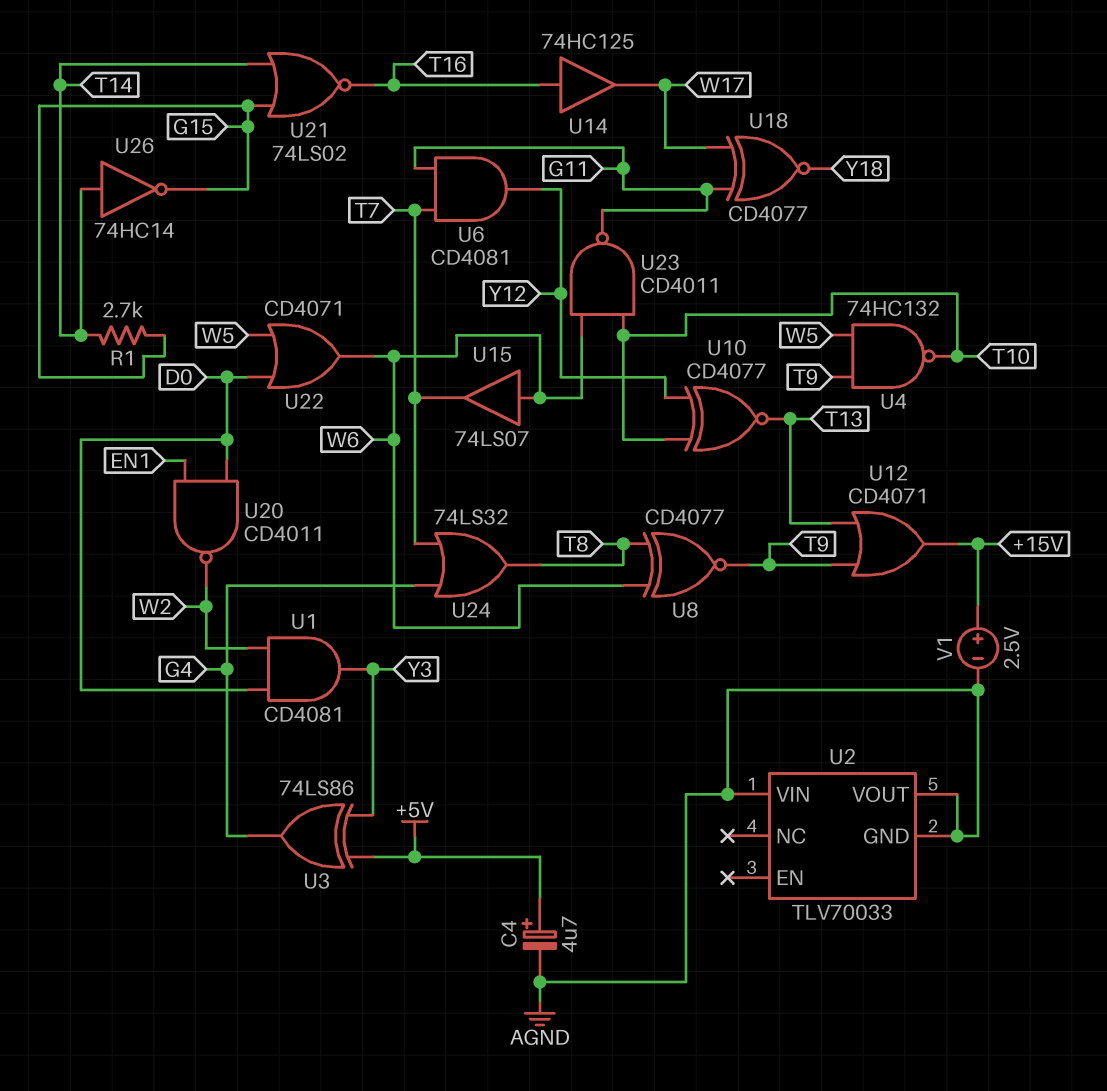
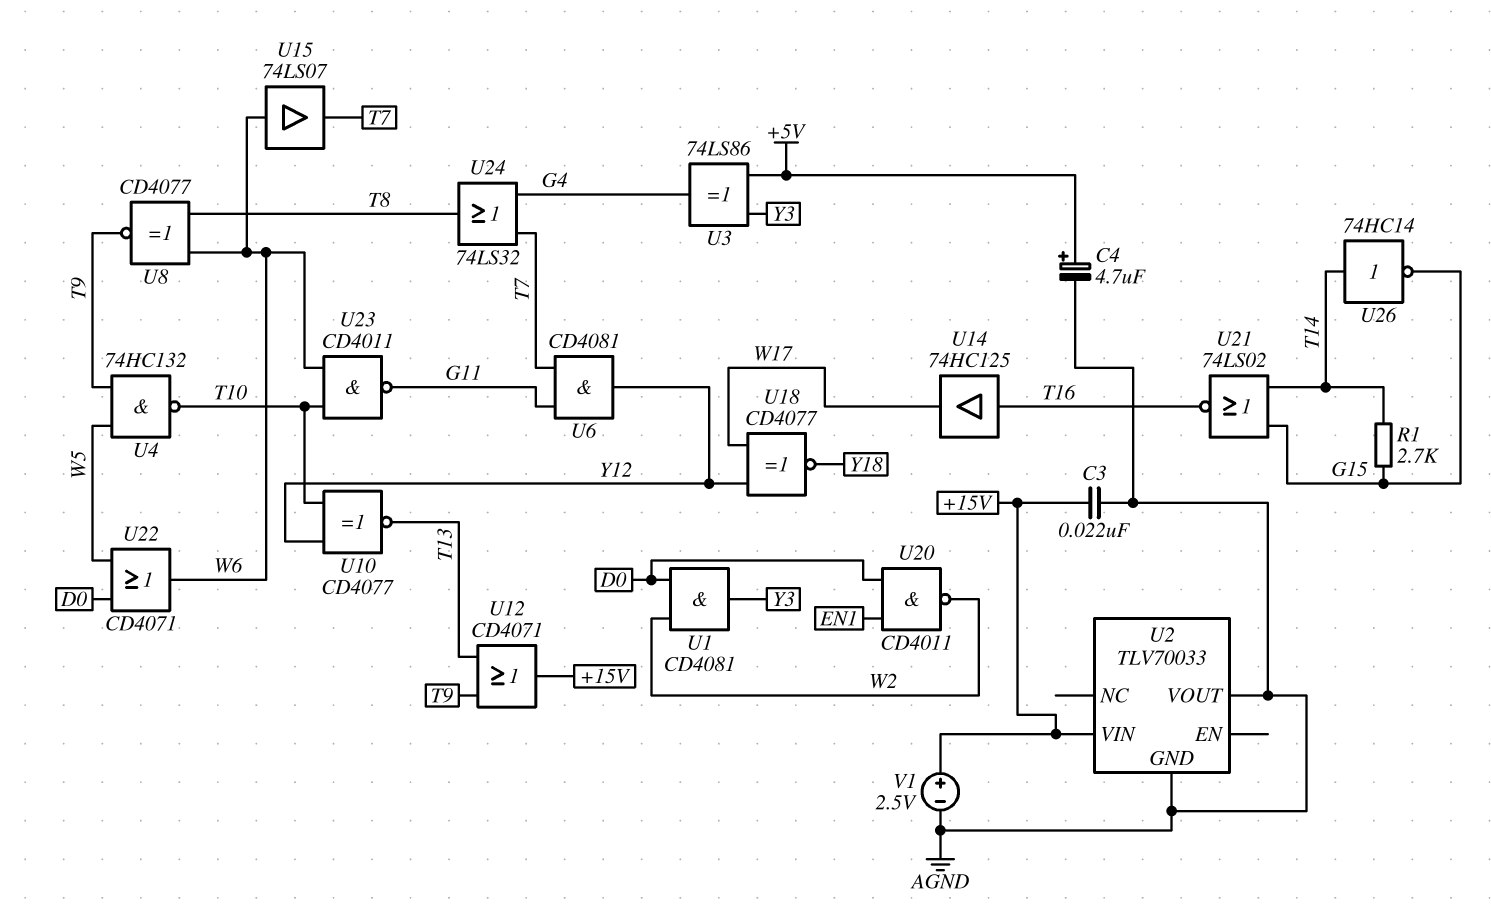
C3: none -> 22nF (+15V, AGND)
U2 pin VIN: AGND -> +15V
U18: XNOR CD4077 (in G11, in W17, out Y18) -> XNOR CD4077 (in W17, in Y12, out Y18)

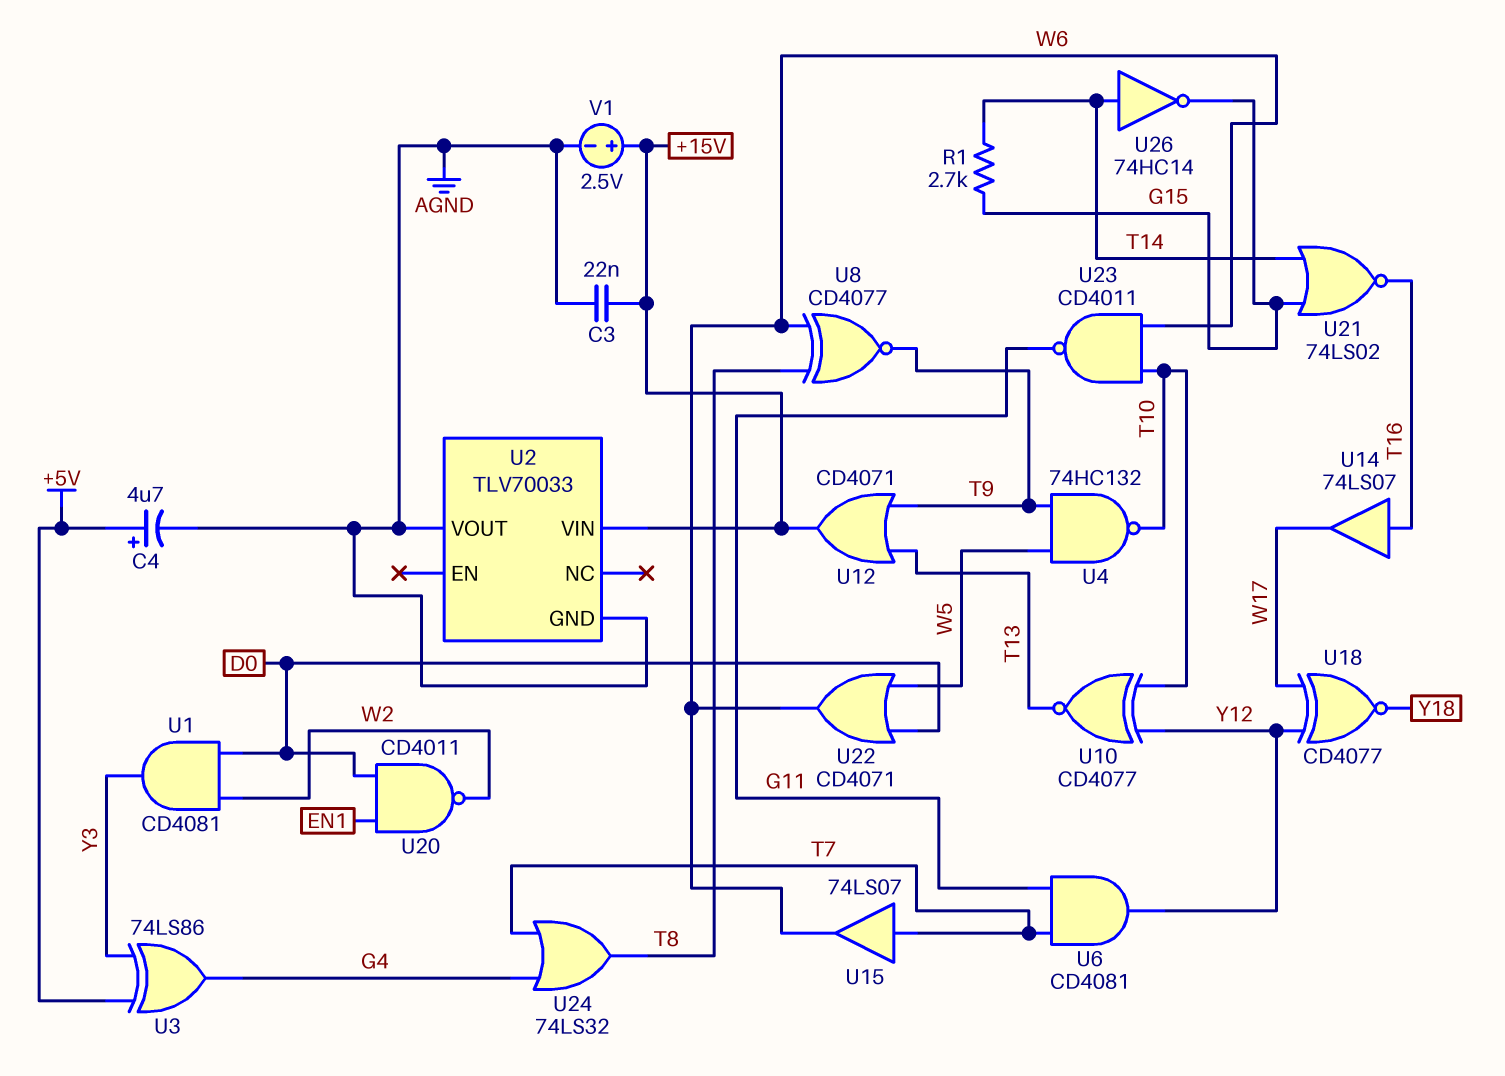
U14: buffer 74HC125 (in T16, out W17) -> buffer 74LS07 (in T16, out W17)
U15: buffer 74LS07 (in W6, out T7) -> buffer 74LS07 (in T7, out W6)

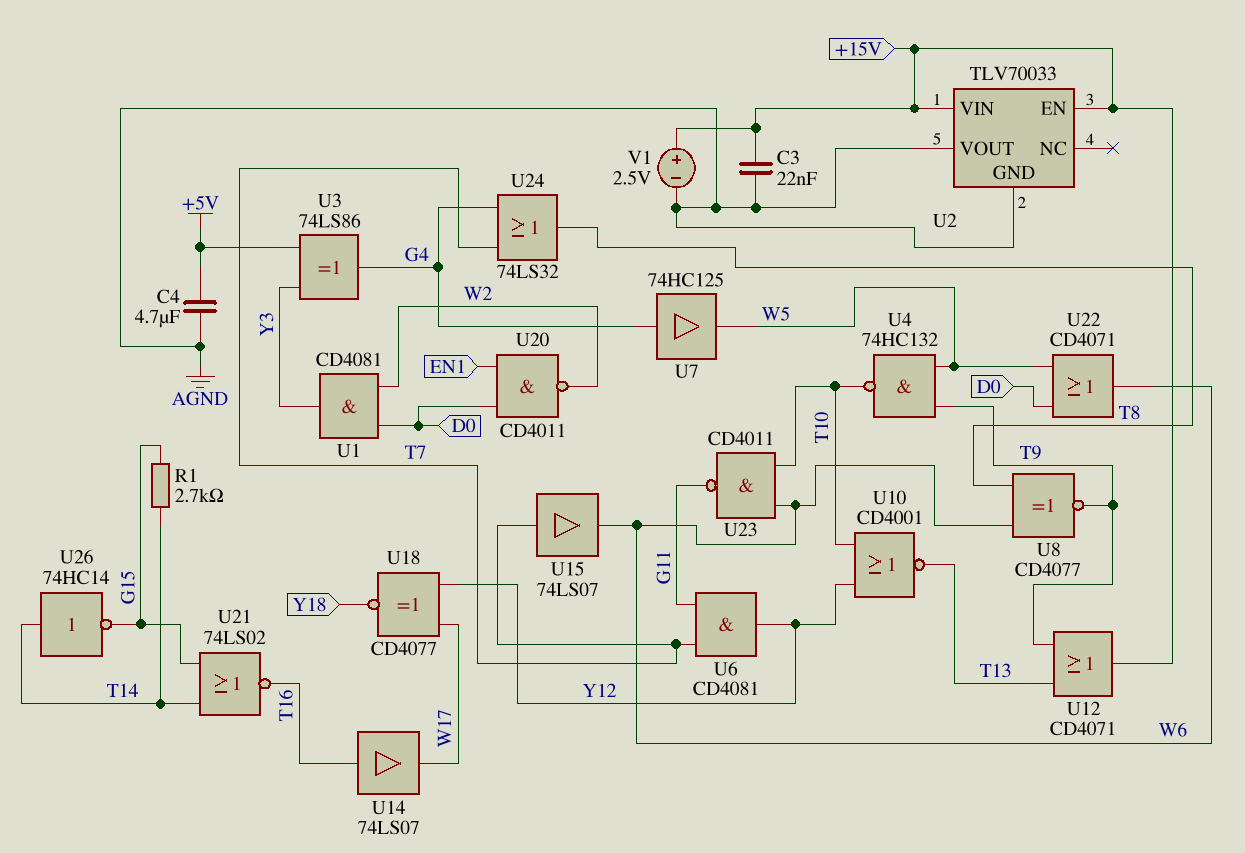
C4: 4.7uF (plus +5V, minus AGND) -> 4.7uF (+5V, AGND)
U2 pin EN: none -> +15V
U7: none -> buffer 74HC125 (in G4, out W5)
U10: XNOR CD4077 (in T10, in Y12, out T13) -> NOR CD4001 (in T10, in Y12, out T13)

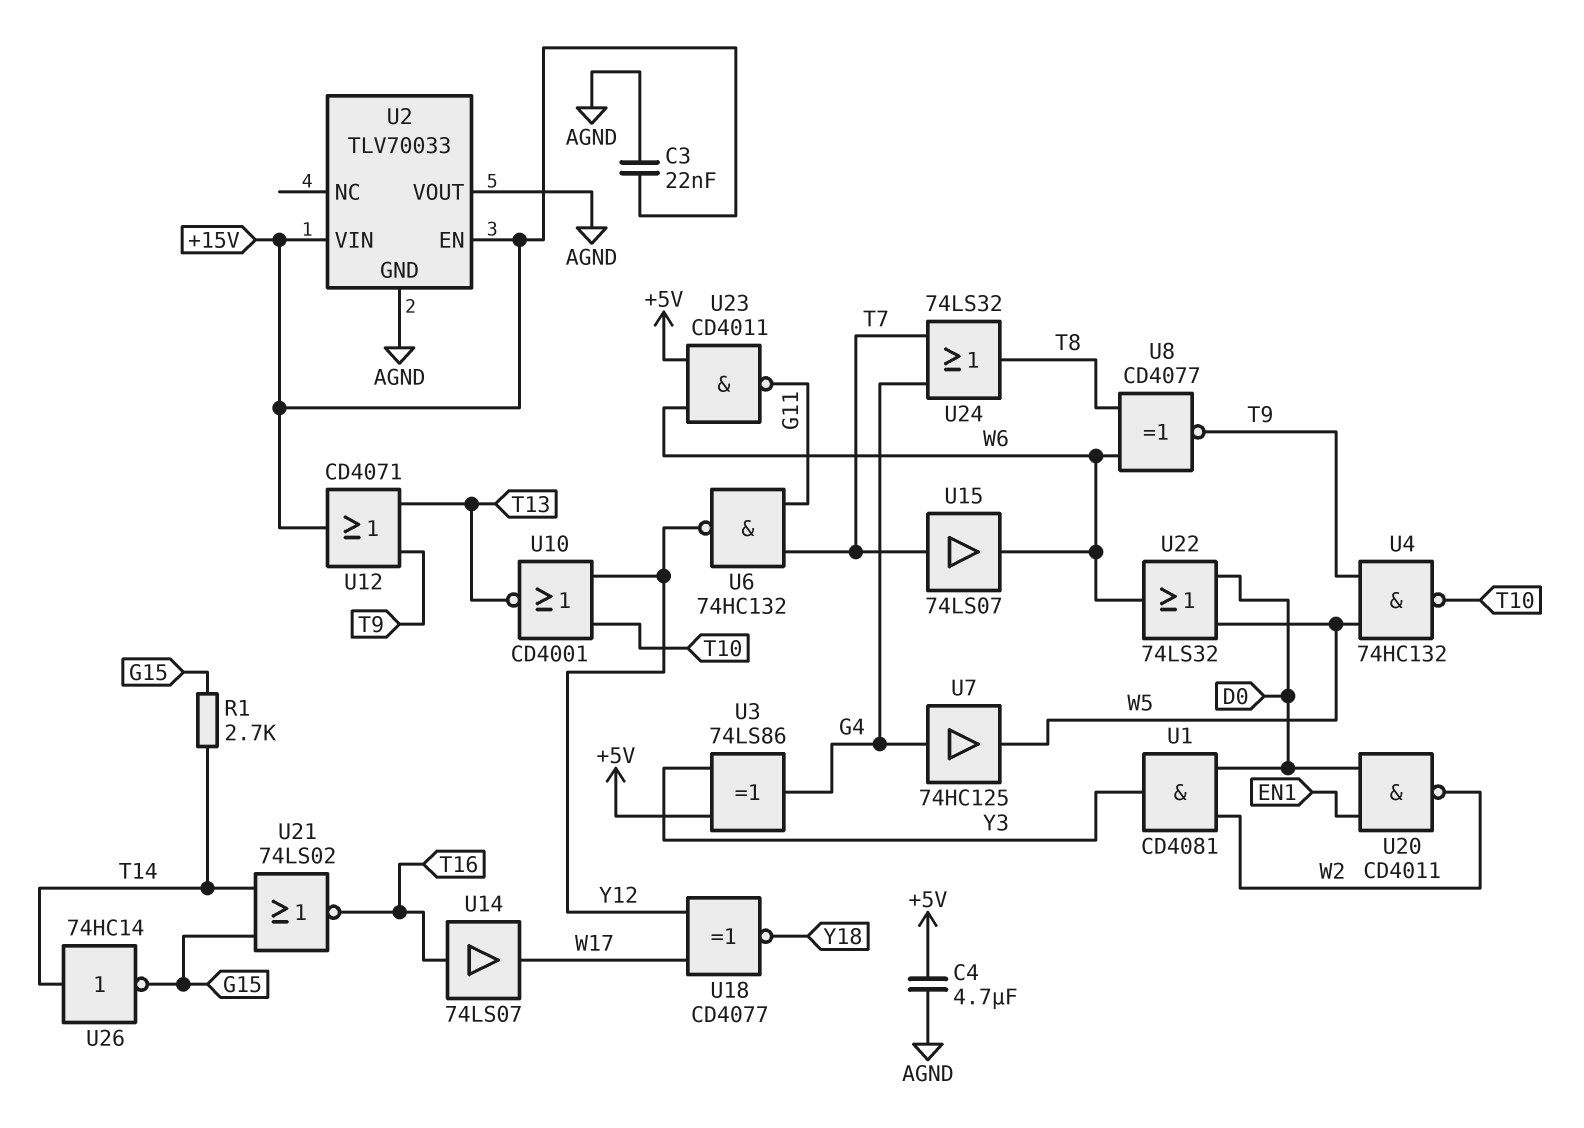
U6: AND CD4081 (in G11, in T7, out Y12) -> NAND 74HC132 (in G11, in T7, out Y12)
U22: OR CD4071 (in D0, in W5, out W6) -> OR 74LS32 (in D0, in W5, out W6)
U23: NAND CD4011 (in T10, in W6, out G11) -> NAND CD4011 (in +5V, in W6, out G11)
V1: 2.5V (plus +15V, minus AGND) -> none

